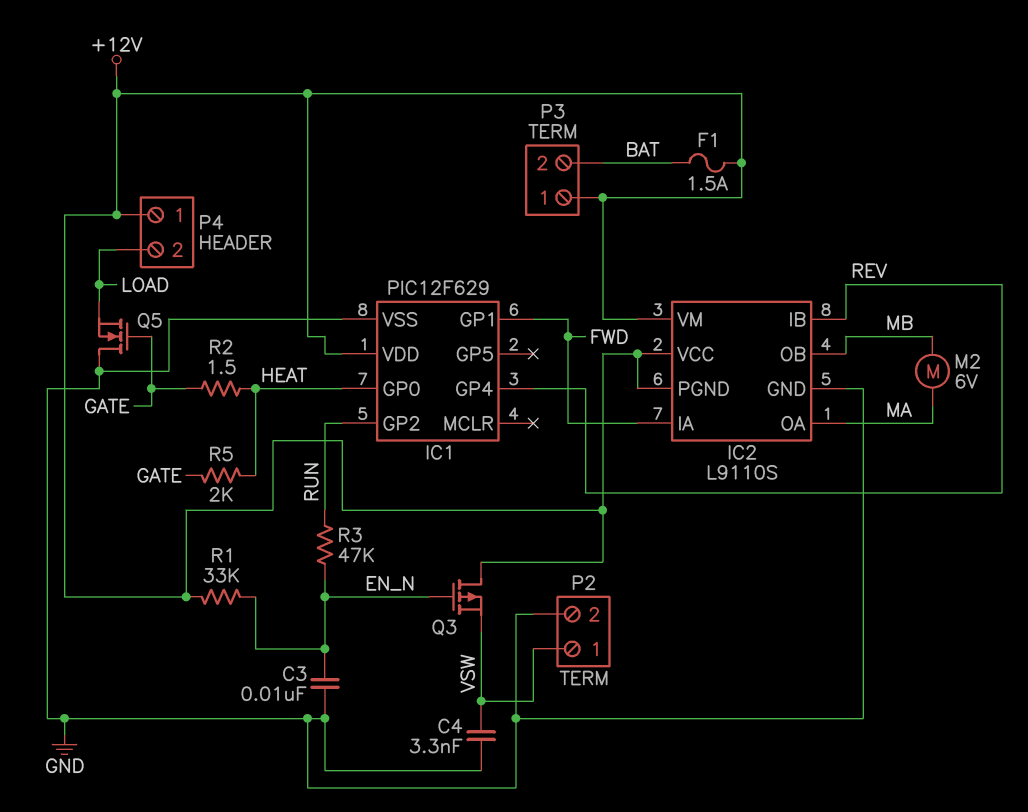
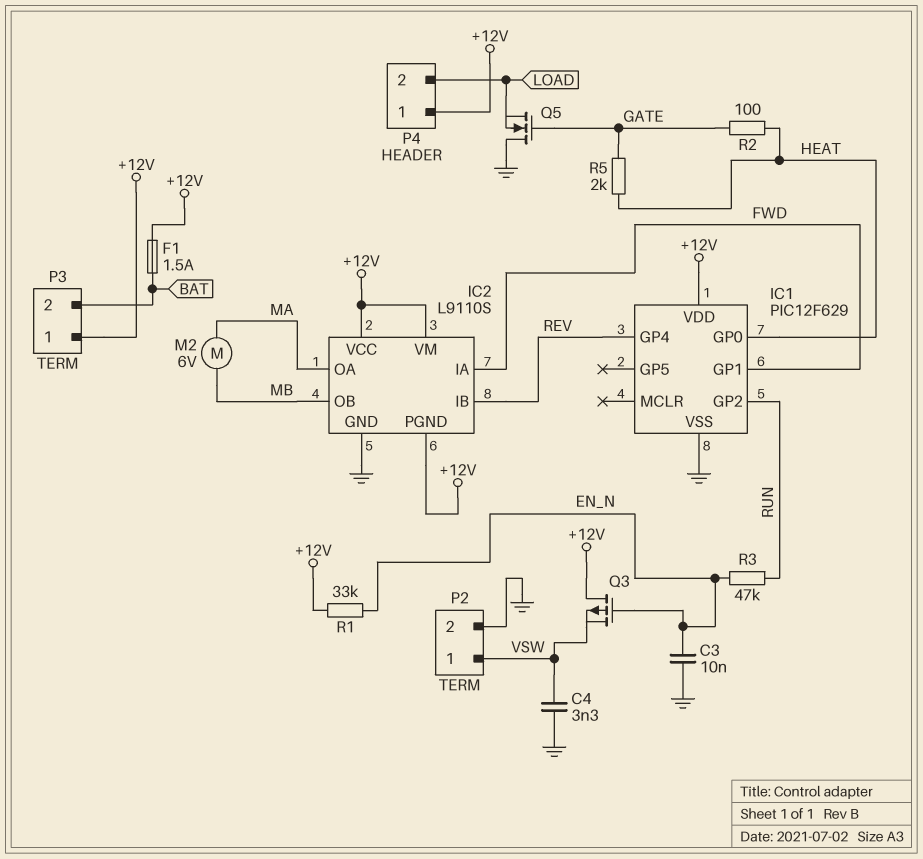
R2: 1.5 (GATE, HEAT) -> 100 (GATE, HEAT)

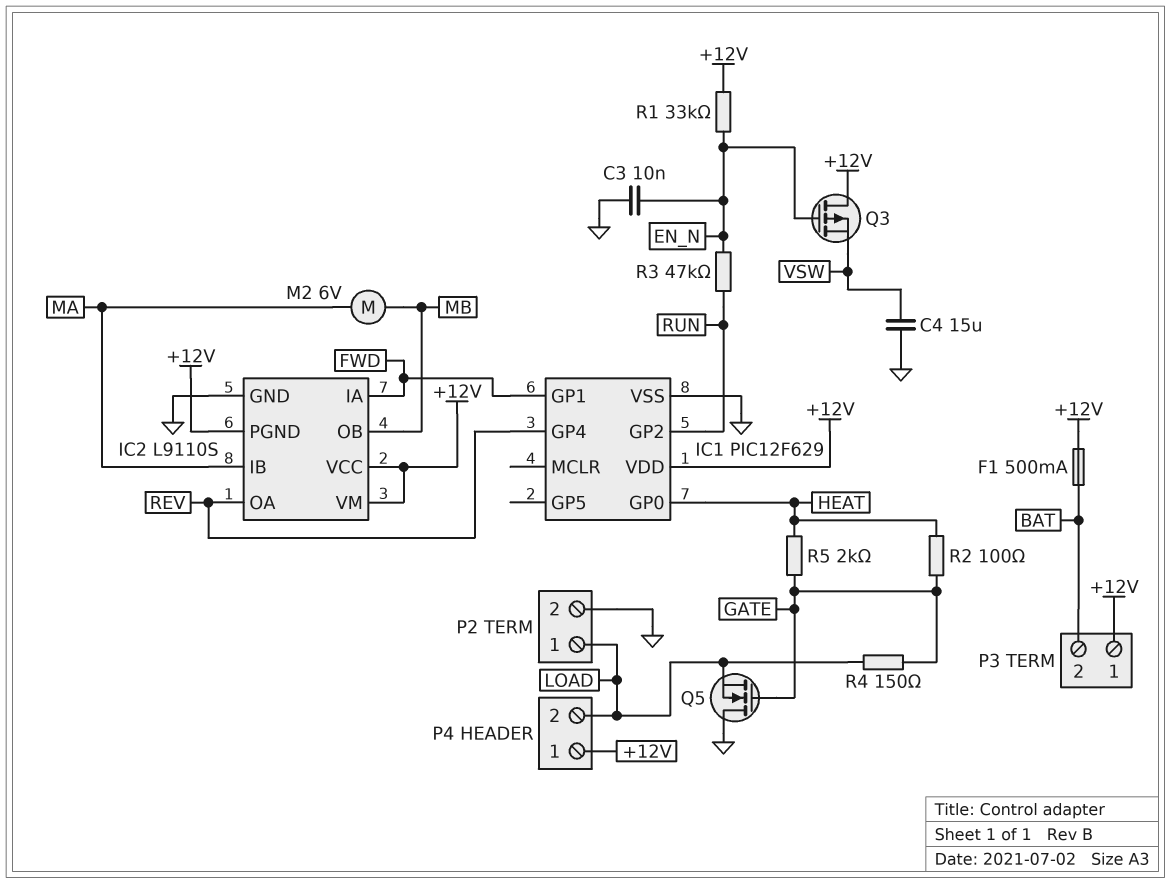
C4: 3.3nF (GND, VSW) -> 15uF (GND, VSW)
F1: 1.5A (+12V, BAT) -> 500mA (+12V, BAT)
IC2 pin IB: REV -> MA
IC2 pin OA: MA -> REV
P2 pin 1: VSW -> LOAD
R4: none -> 150 (GATE, LOAD)

